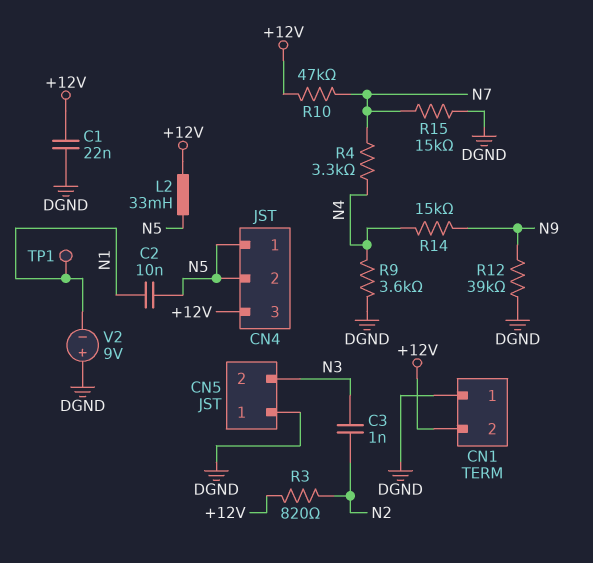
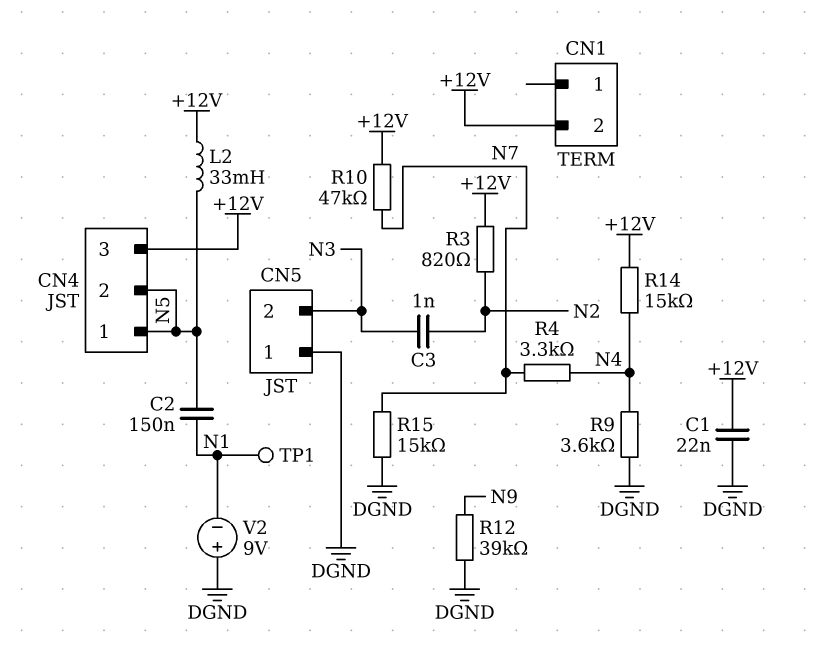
C2: 10nF (N1, N5) -> 150nF (N1, N5)
CN1 pin 1: DGND -> none
R14: 15k (N4, N9) -> 15k (+12V, N4)

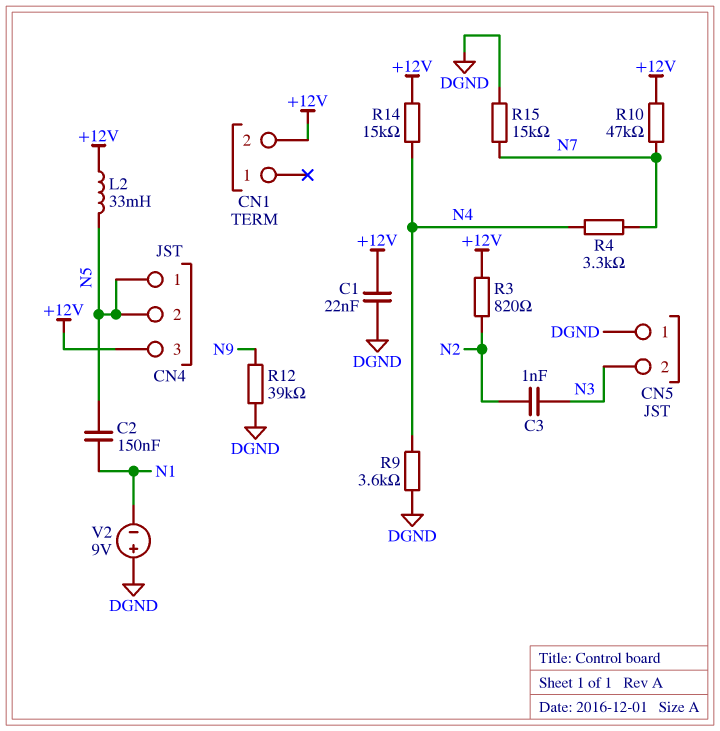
TP1: test point (N1) -> none

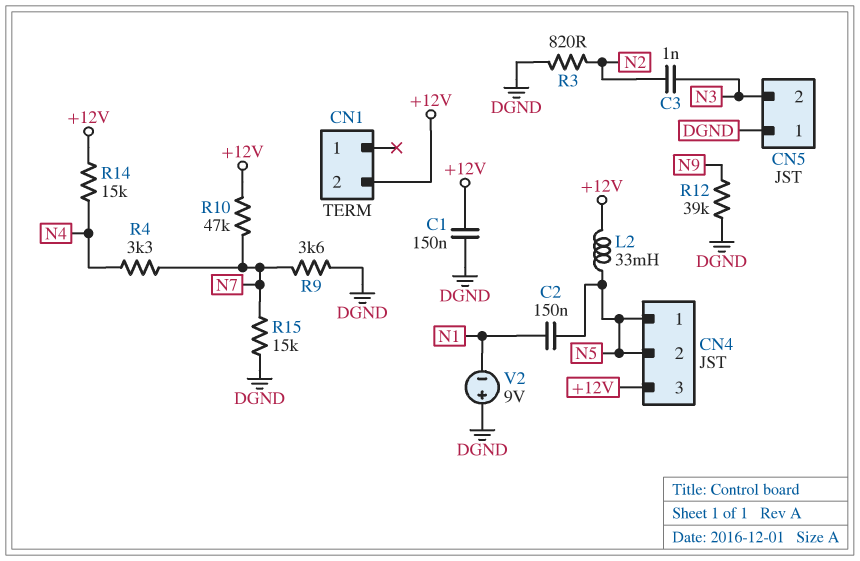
C1: 22nF (+12V, DGND) -> 150nF (+12V, DGND)
R3: 820 (+12V, N2) -> 820 (DGND, N2)
R9: 3.6k (DGND, N4) -> 3.6k (DGND, N7)

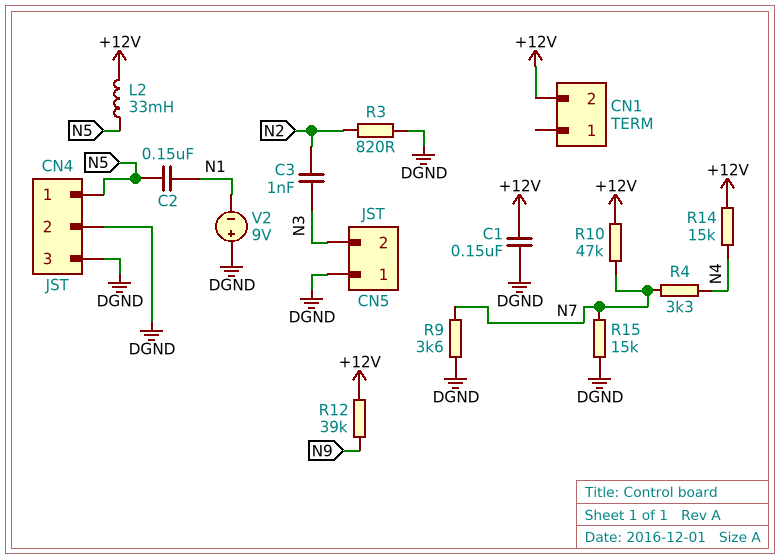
CN4 pin 2: N5 -> DGND
CN4 pin 3: +12V -> DGND
R12: 39k (DGND, N9) -> 39k (+12V, N9)

